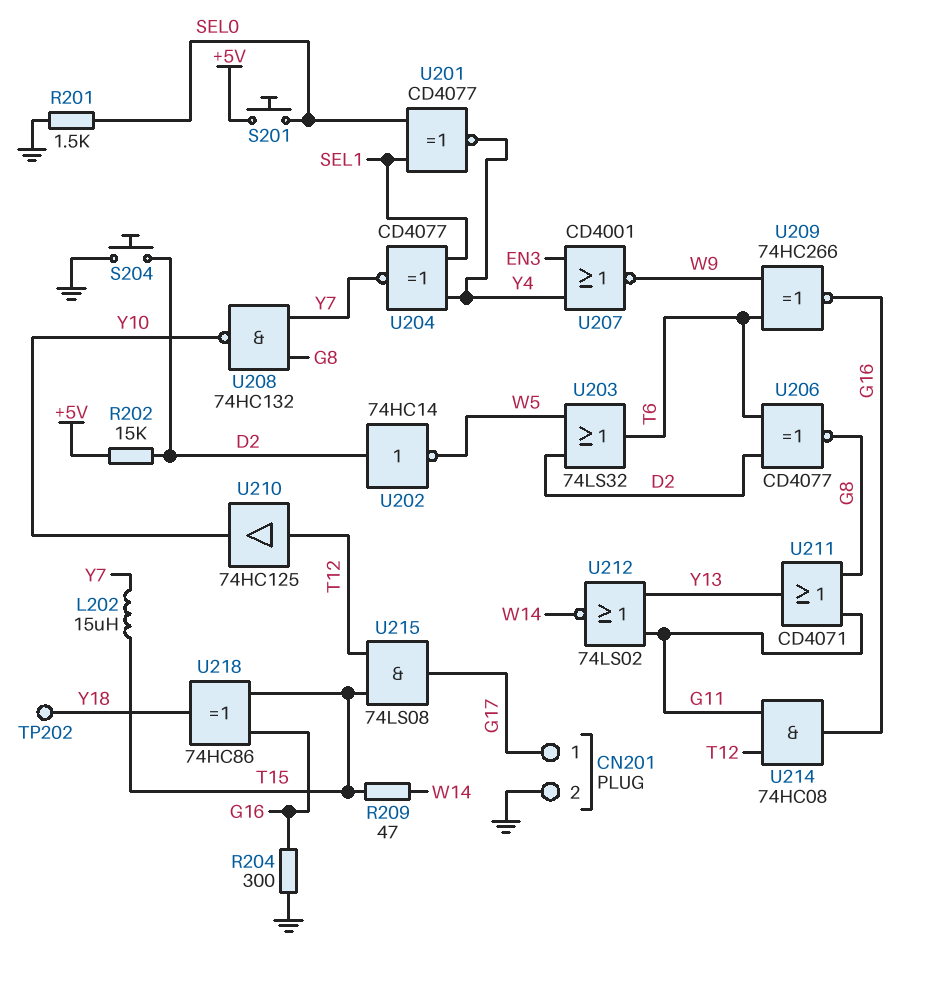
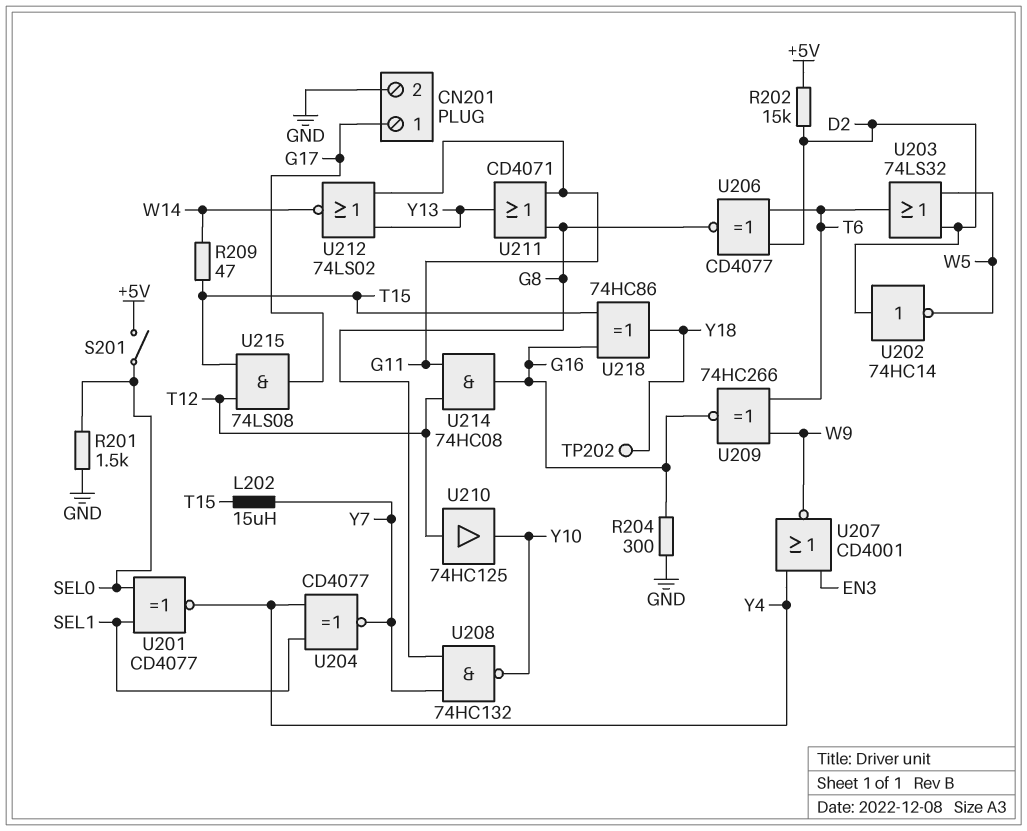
S201: button (+5V, SEL0) -> switch (+5V, SEL0)
S204: button (D2, GND) -> none

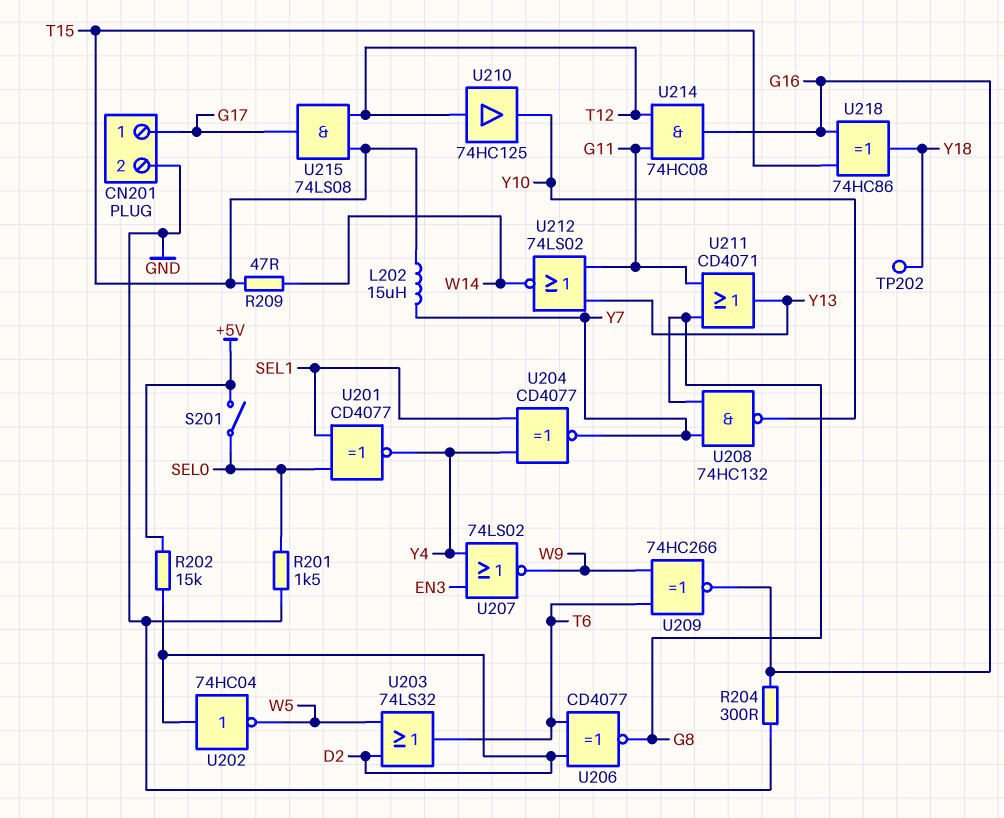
U202: NOT 74HC14 (in D2, out W5) -> NOT 74HC04 (in D2, out W5)
U207: NOR CD4001 (in EN3, in Y4, out W9) -> NOR 74LS02 (in EN3, in Y4, out W9)

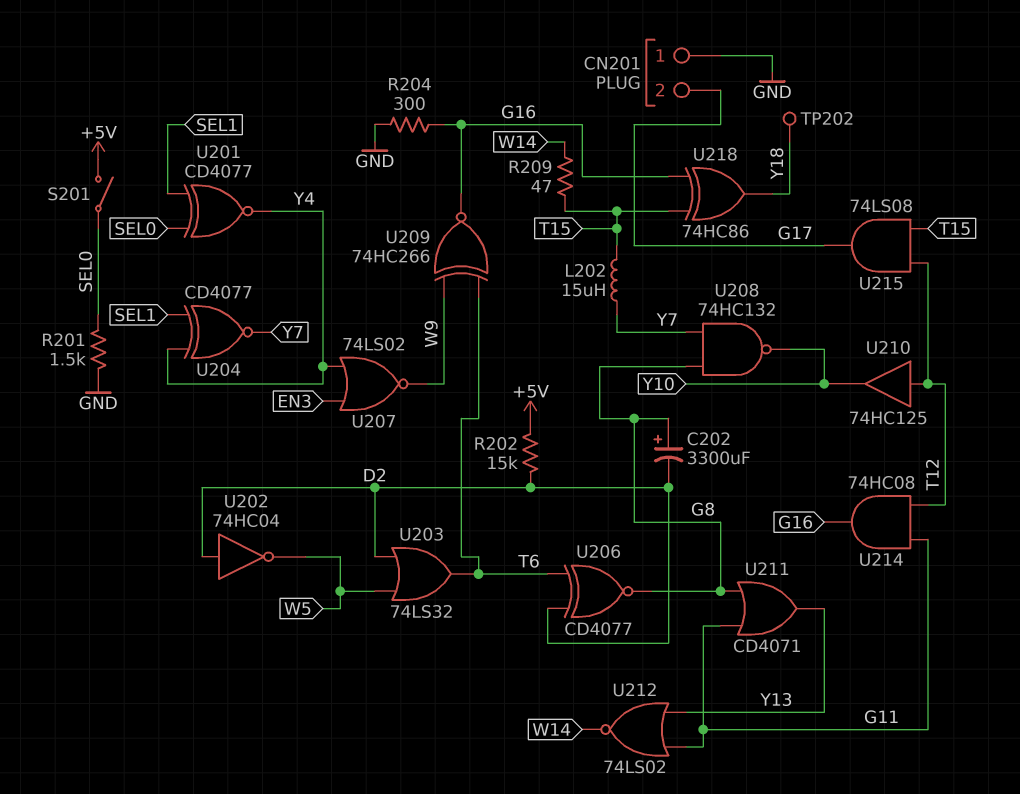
C202: none -> 3300uF (plus G8, minus D2)
CN201 pin 1: G17 -> GND
CN201 pin 2: GND -> G17

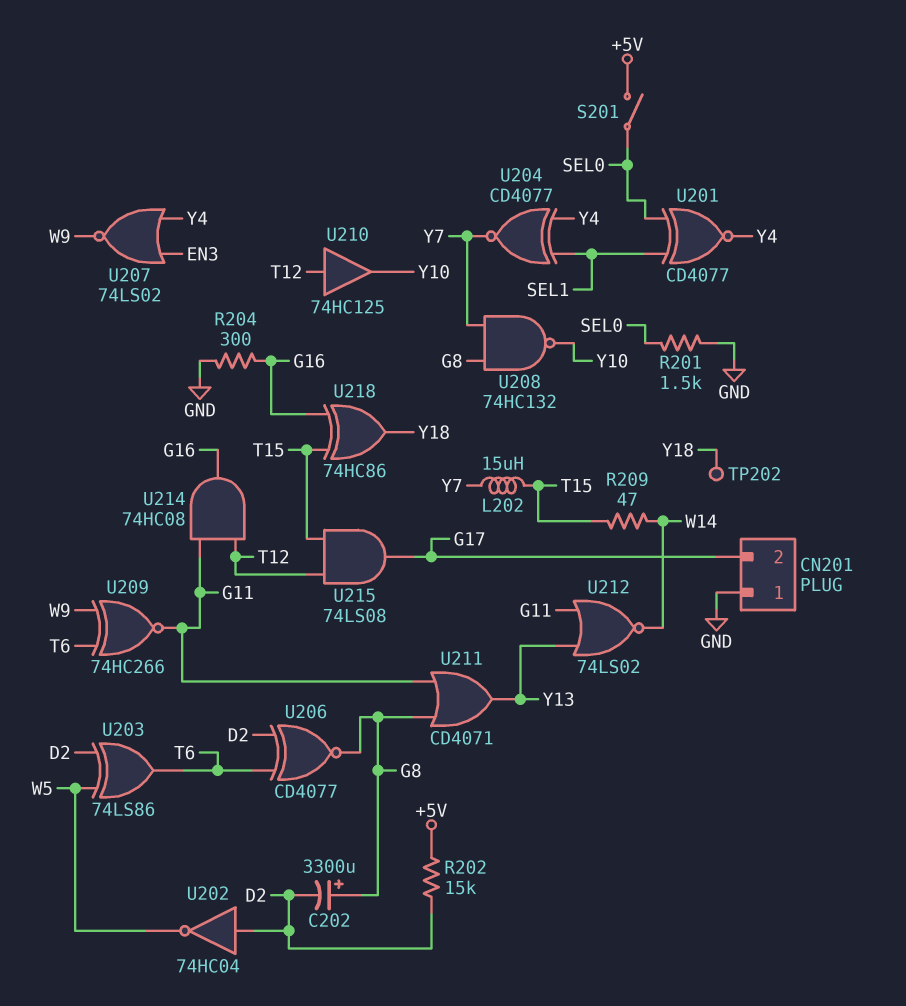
U203: OR 74LS32 (in D2, in W5, out T6) -> XOR 74LS86 (in D2, in W5, out T6)
U209: XNOR 74HC266 (in T6, in W9, out G16) -> XNOR 74HC266 (in T6, in W9, out G11)

